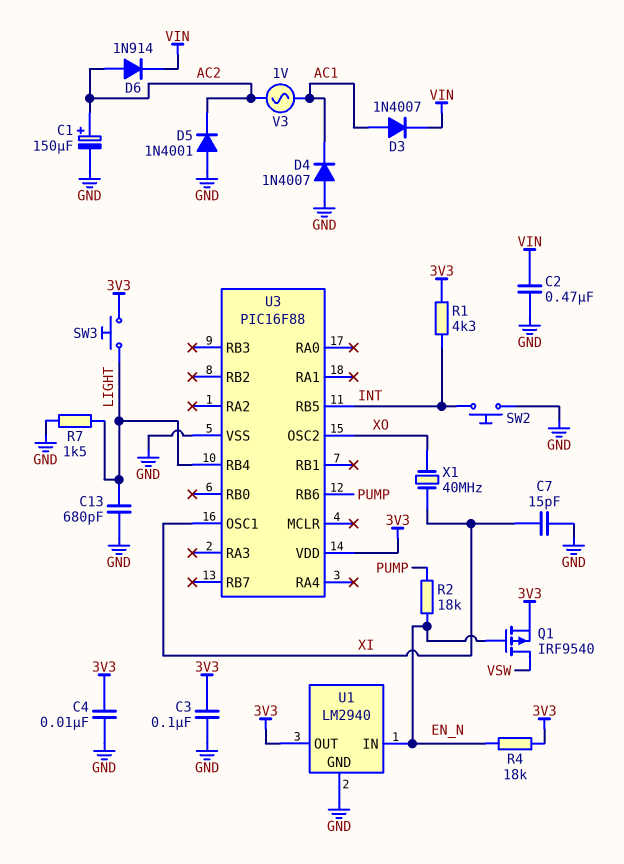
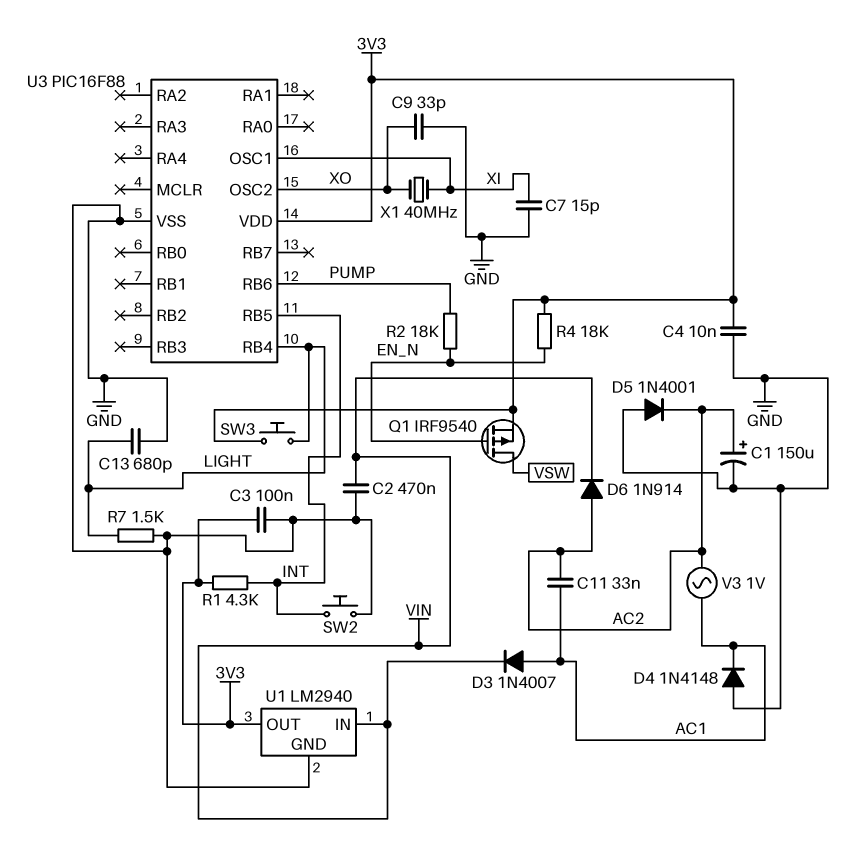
C9: none -> 33pF (GND, XO)
C11: none -> 33nF (AC1, AC2)
D4: diode 1N4007 (A GND, K AC1) -> diode 1N4148 (A GND, K AC1)
U1 pin IN: EN_N -> VIN

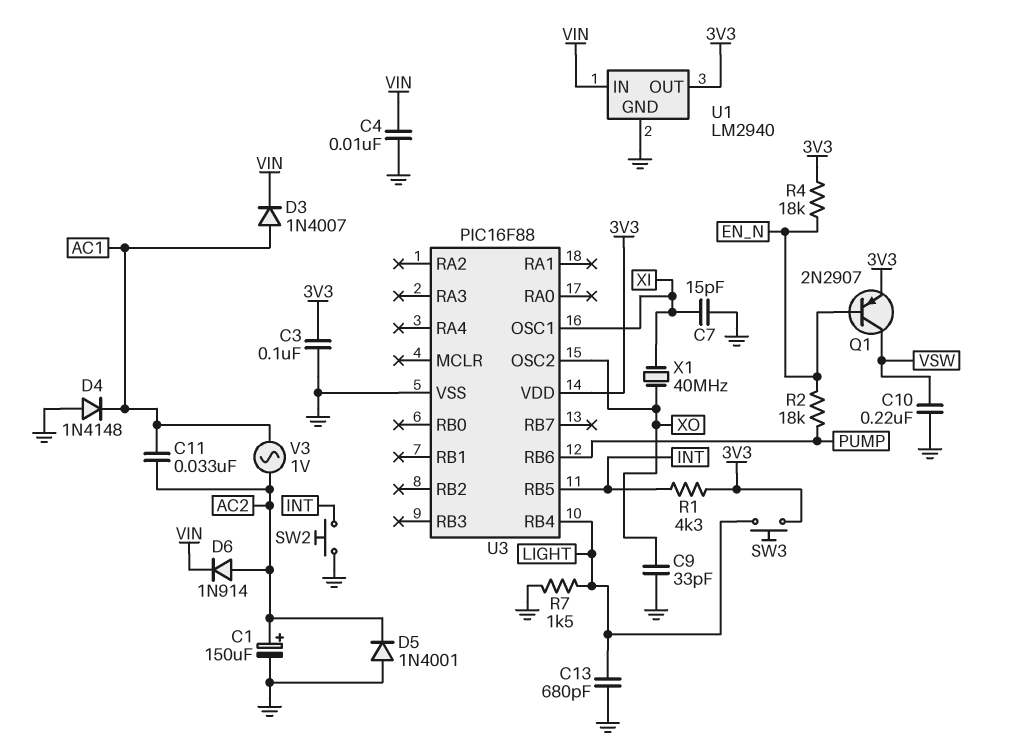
C2: 470nF (GND, VIN) -> none
C4: 10nF (3V3, GND) -> 10nF (GND, VIN)
C10: none -> 220nF (GND, VSW)
Q1: PMOS IRF9540 (G EN_N, D VSW, S 3V3) -> PNP 2N2907 (B EN_N, C VSW, E 3V3)

